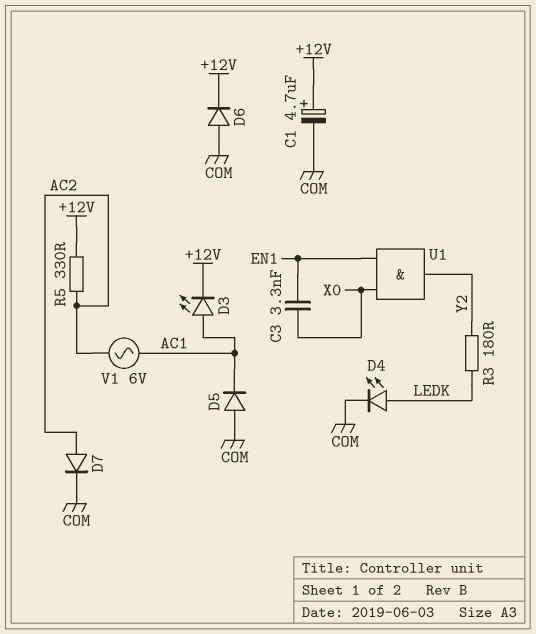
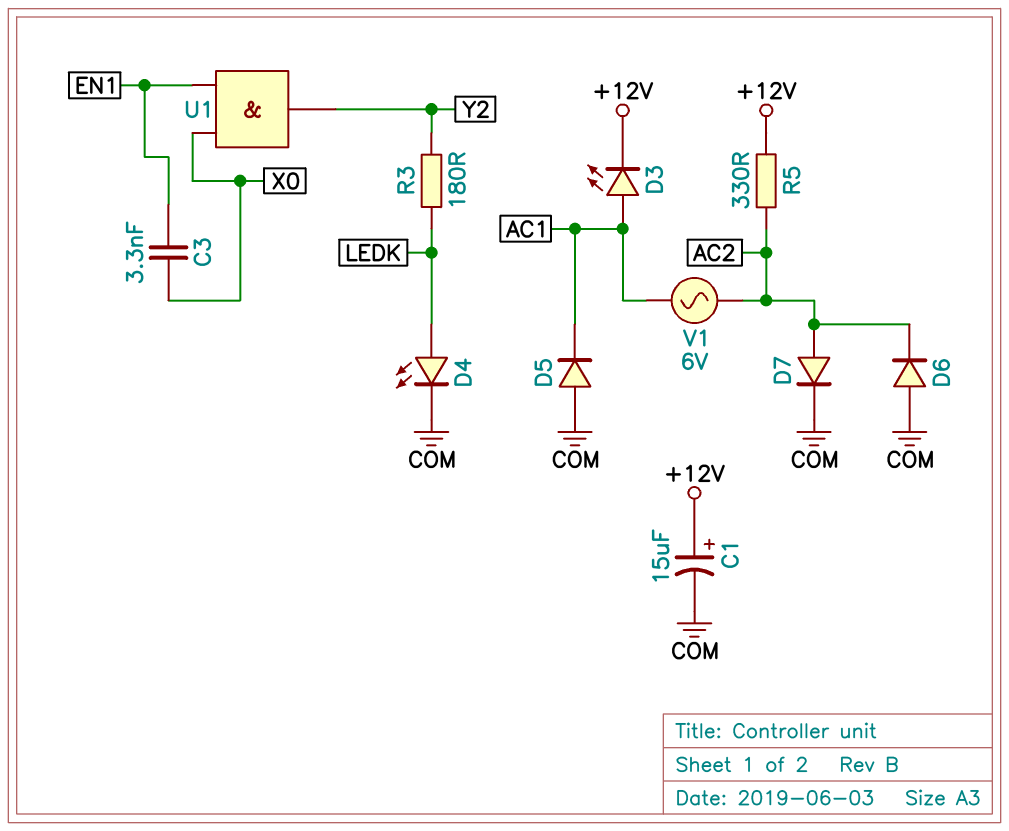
C1: 4.7uF (plus +12V, minus COM) -> 15uF (plus +12V, minus COM)
D6: diode (A COM, K +12V) -> diode (A COM, K AC2)

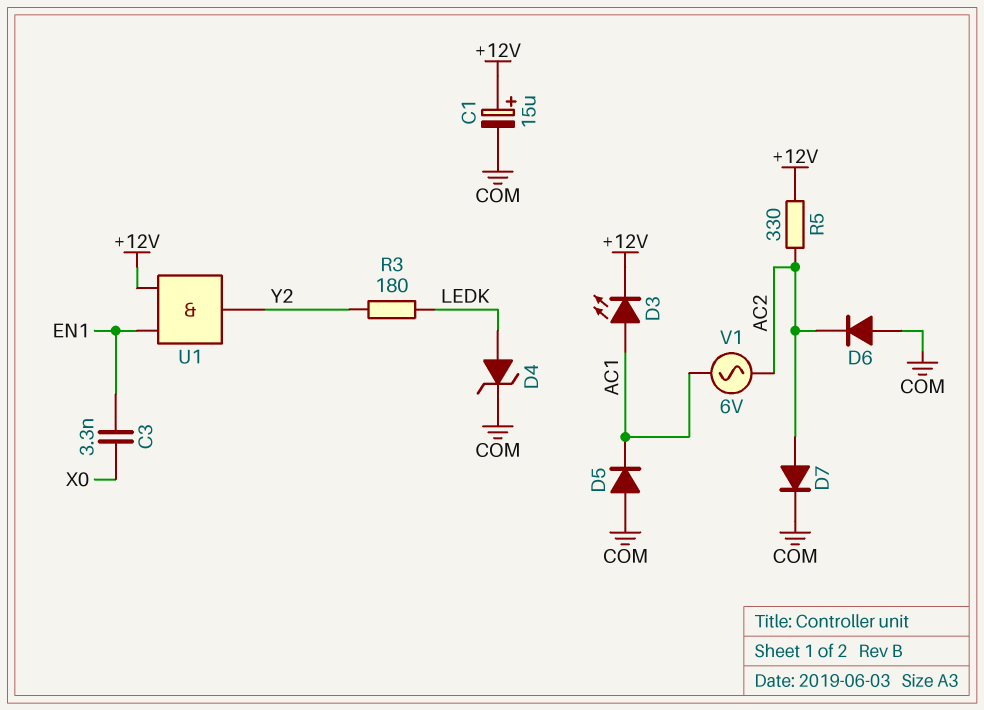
D4: LED (A LEDK, K COM) -> zener (A LEDK, K COM)
U1: AND (in EN1, in X0, out Y2) -> AND (in +12V, in EN1, out Y2)

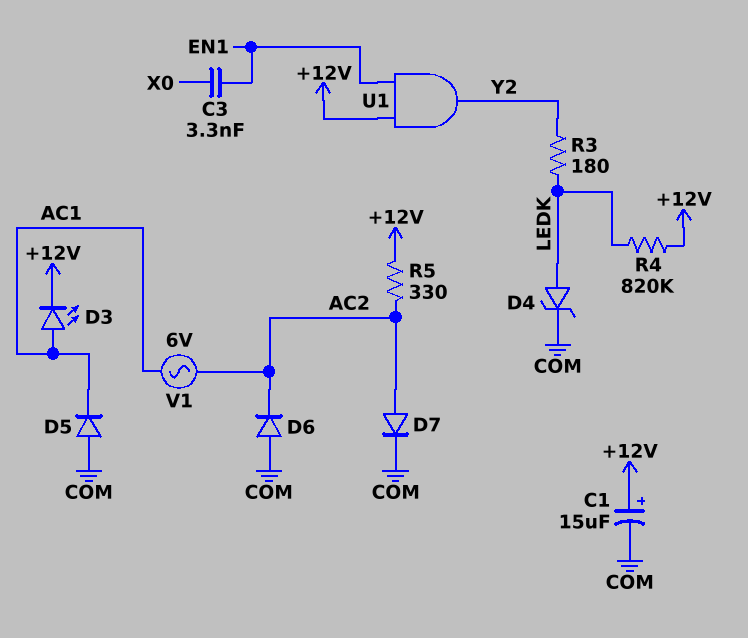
R4: none -> 820k (+12V, LEDK)

